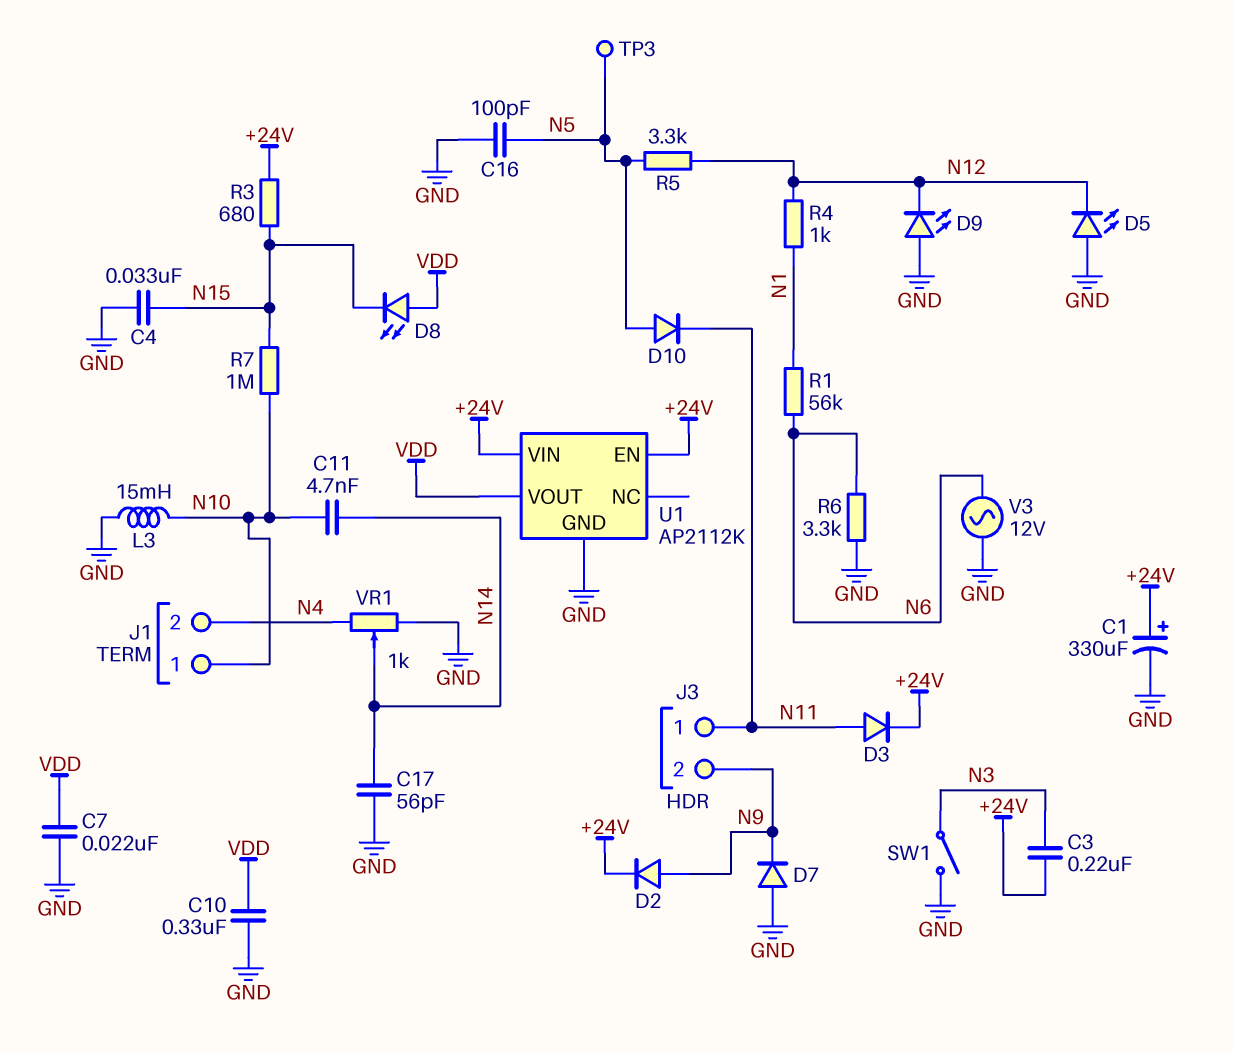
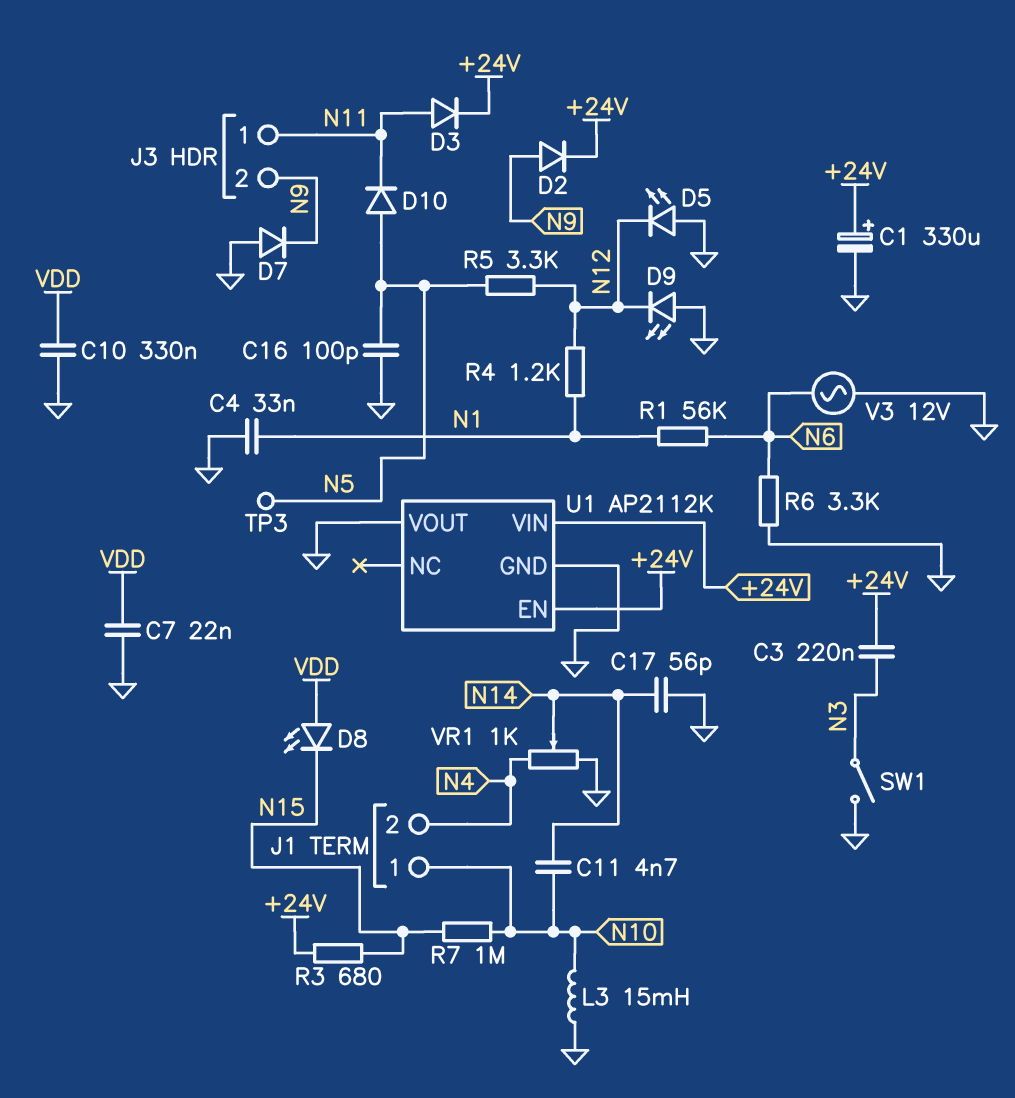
C4: 33nF (GND, N15) -> 33nF (GND, N1)
R4: 1k (N1, N12) -> 1.2k (N1, N12)
U1 pin VOUT: VDD -> GND

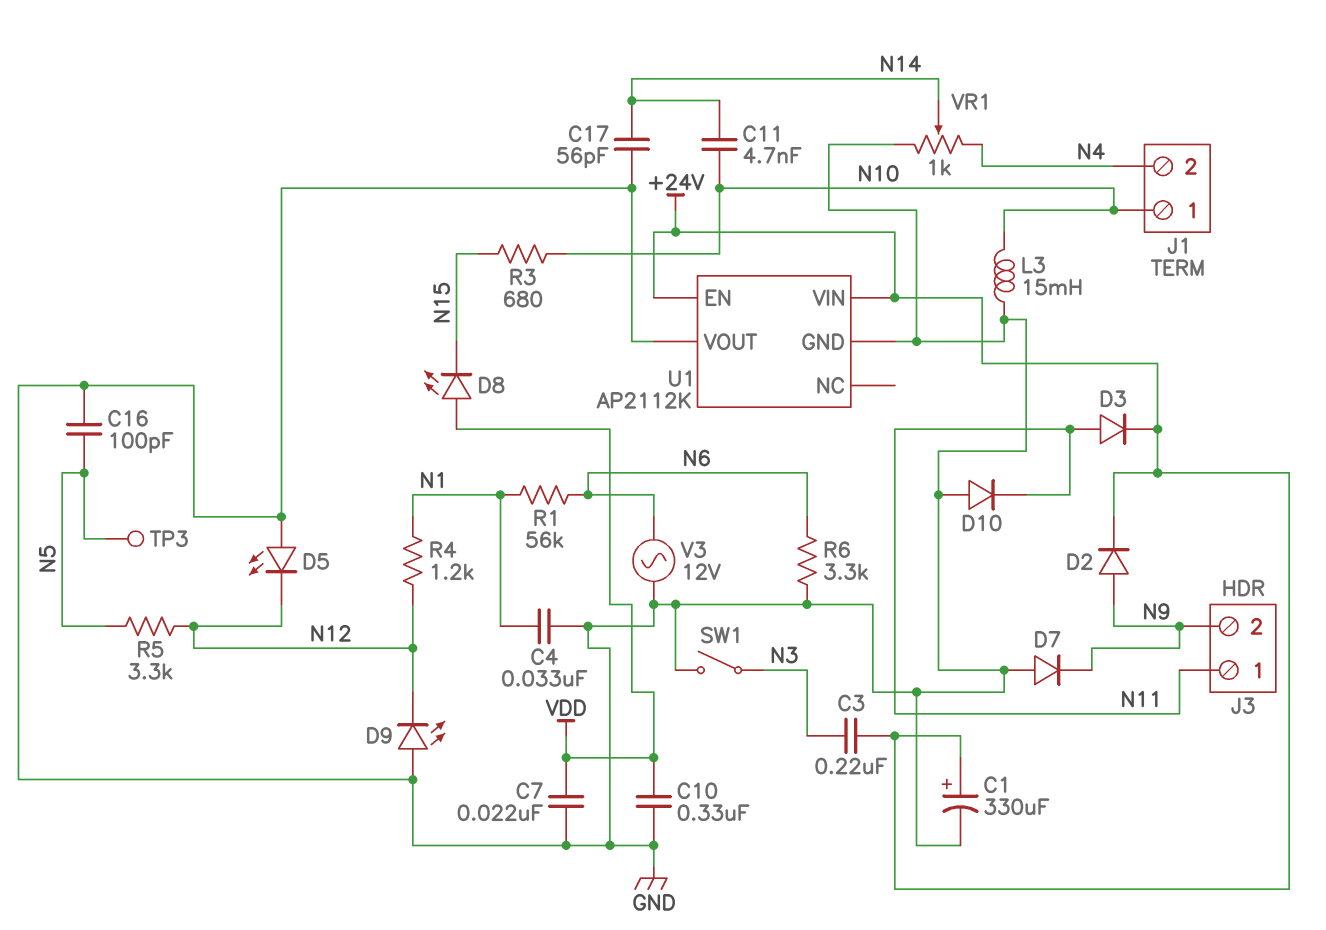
D10: diode (A N5, K N11) -> diode (A GND, K N11)
R3: 680 (+24V, N15) -> 680 (N10, N15)
R7: 1M (N10, N15) -> none

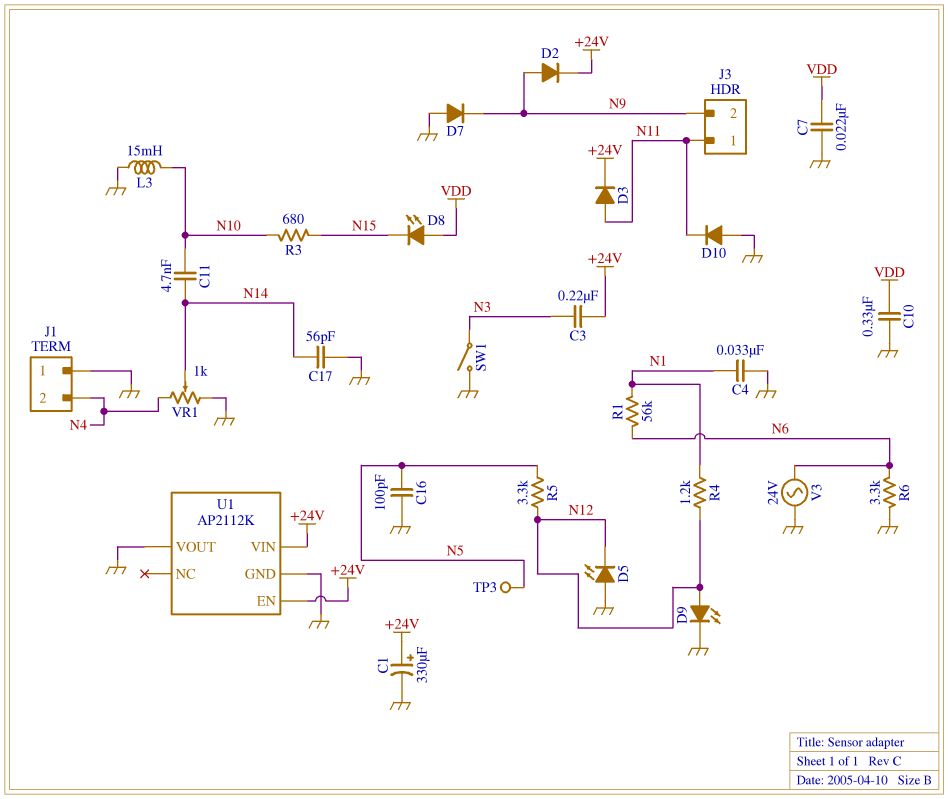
D9: LED (A GND, K N12) -> LED (A N12, K GND)
J1 pin 1: N10 -> GND
V3: AC 12V (GND, N6) -> AC 24V (GND, N6)

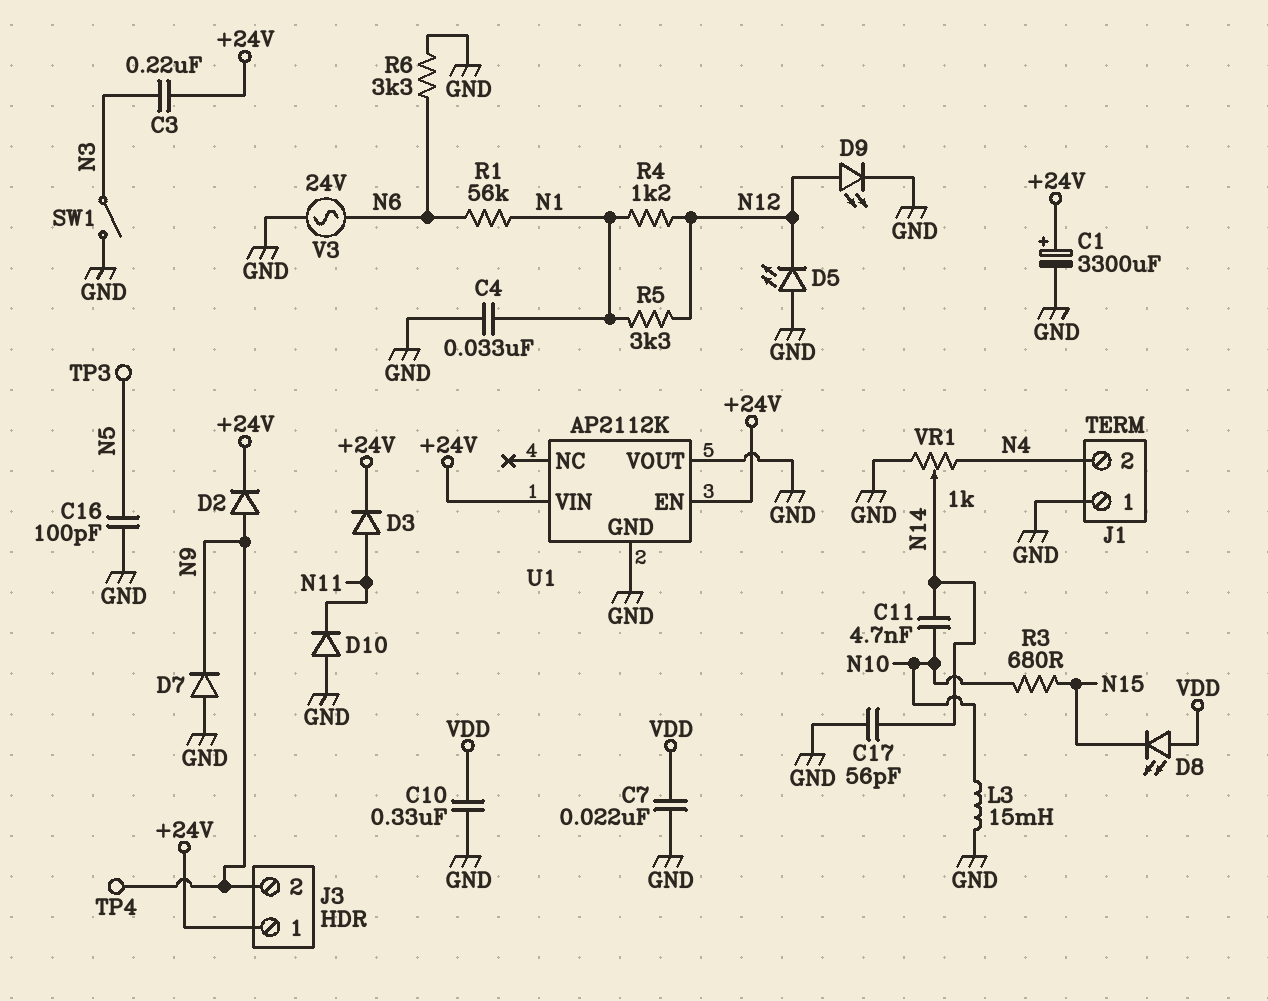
C1: 330uF (plus +24V, minus GND) -> 3300uF (plus +24V, minus GND)
J3 pin 1: N11 -> +24V
R5: 3.3k (N5, N12) -> 3.3k (N1, N12)
TP4: none -> test point (N9)

